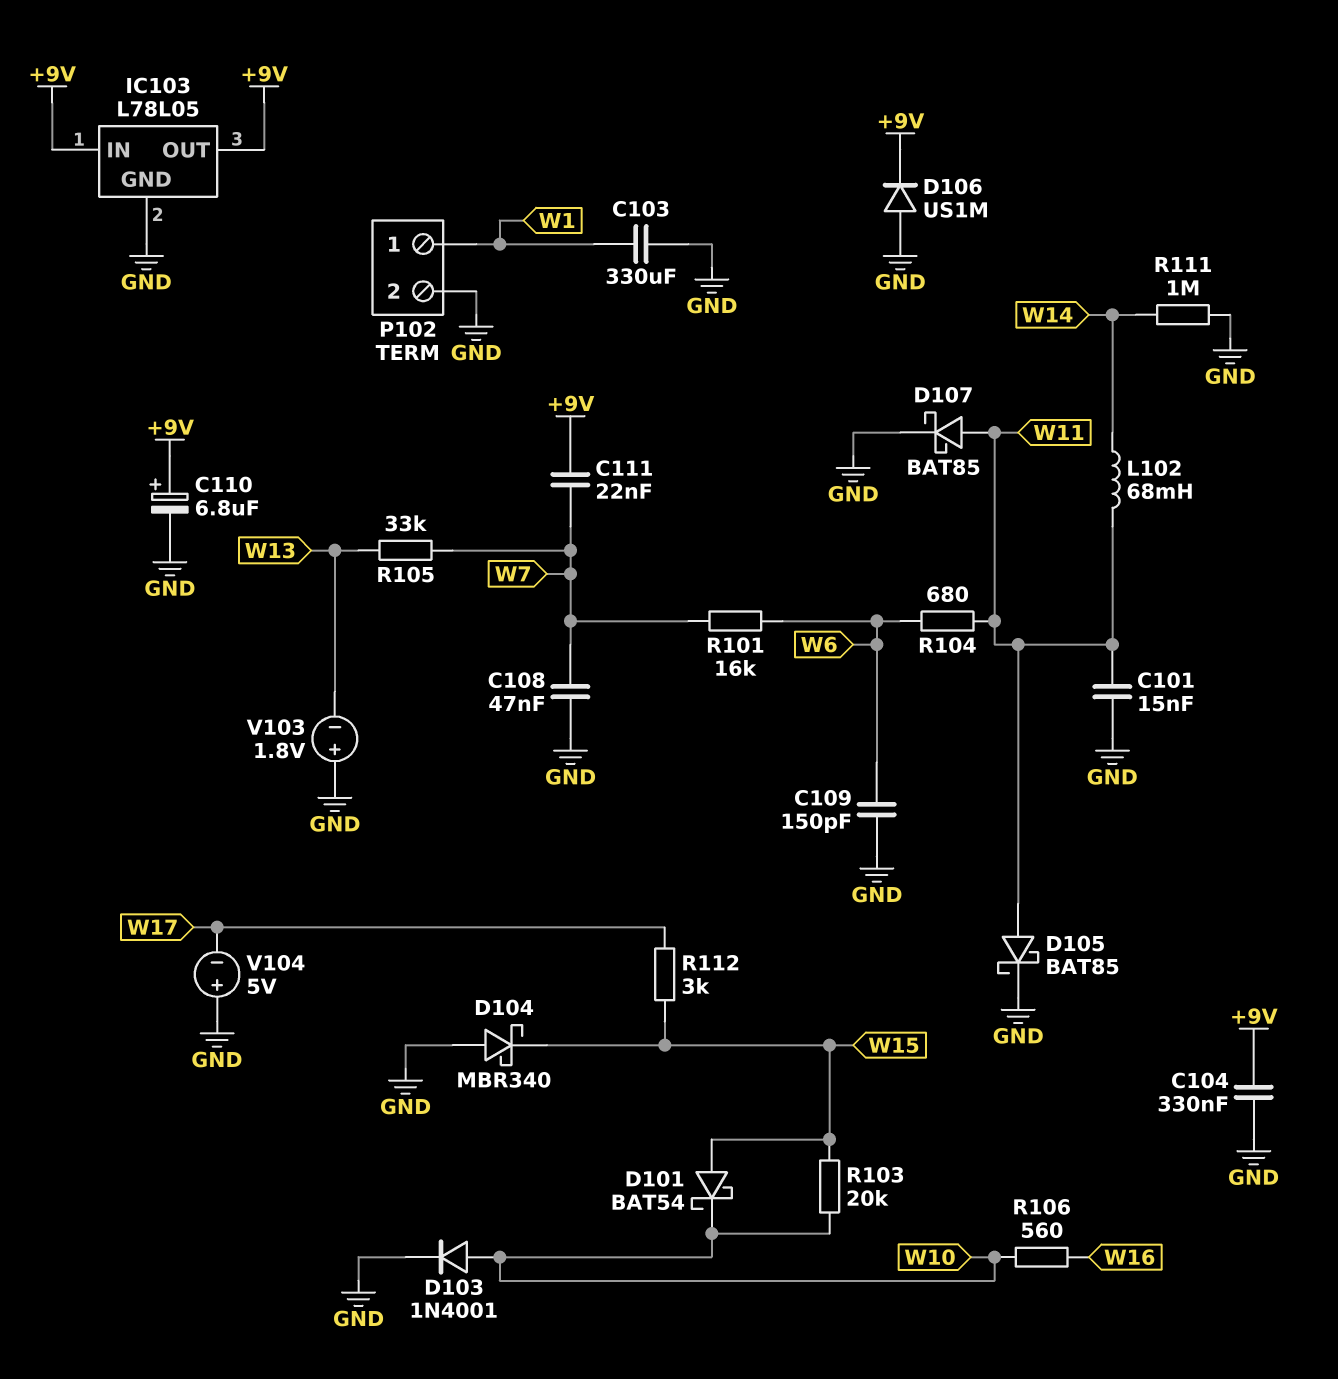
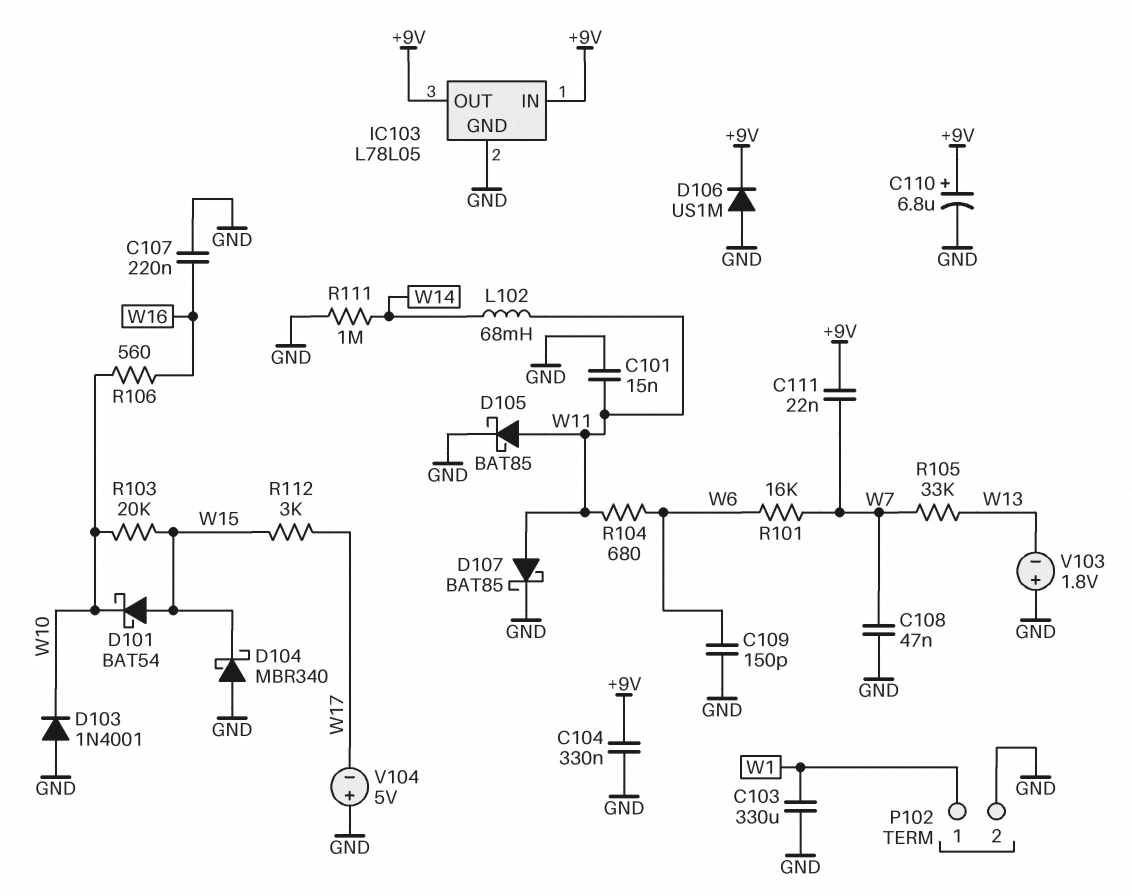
C107: none -> 220nF (GND, W16)
D103: diode 1N4001 (A W10, K GND) -> diode 1N4001 (A GND, K W10)

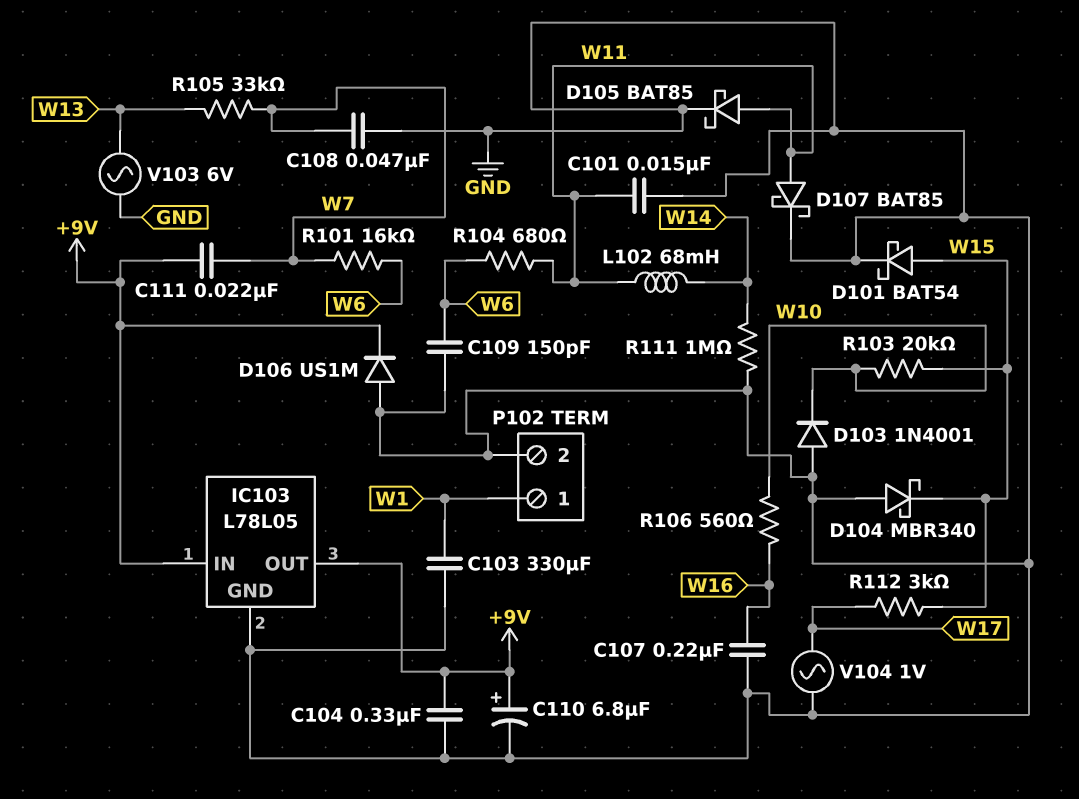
D101: schottky BAT54 (A W15, K W10) -> schottky BAT54 (A W15, K GND)
V103: 1.8V (plus GND, minus W13) -> AC 6V (GND, W13)
V104: 5V (plus GND, minus W17) -> AC 1V (GND, W17)

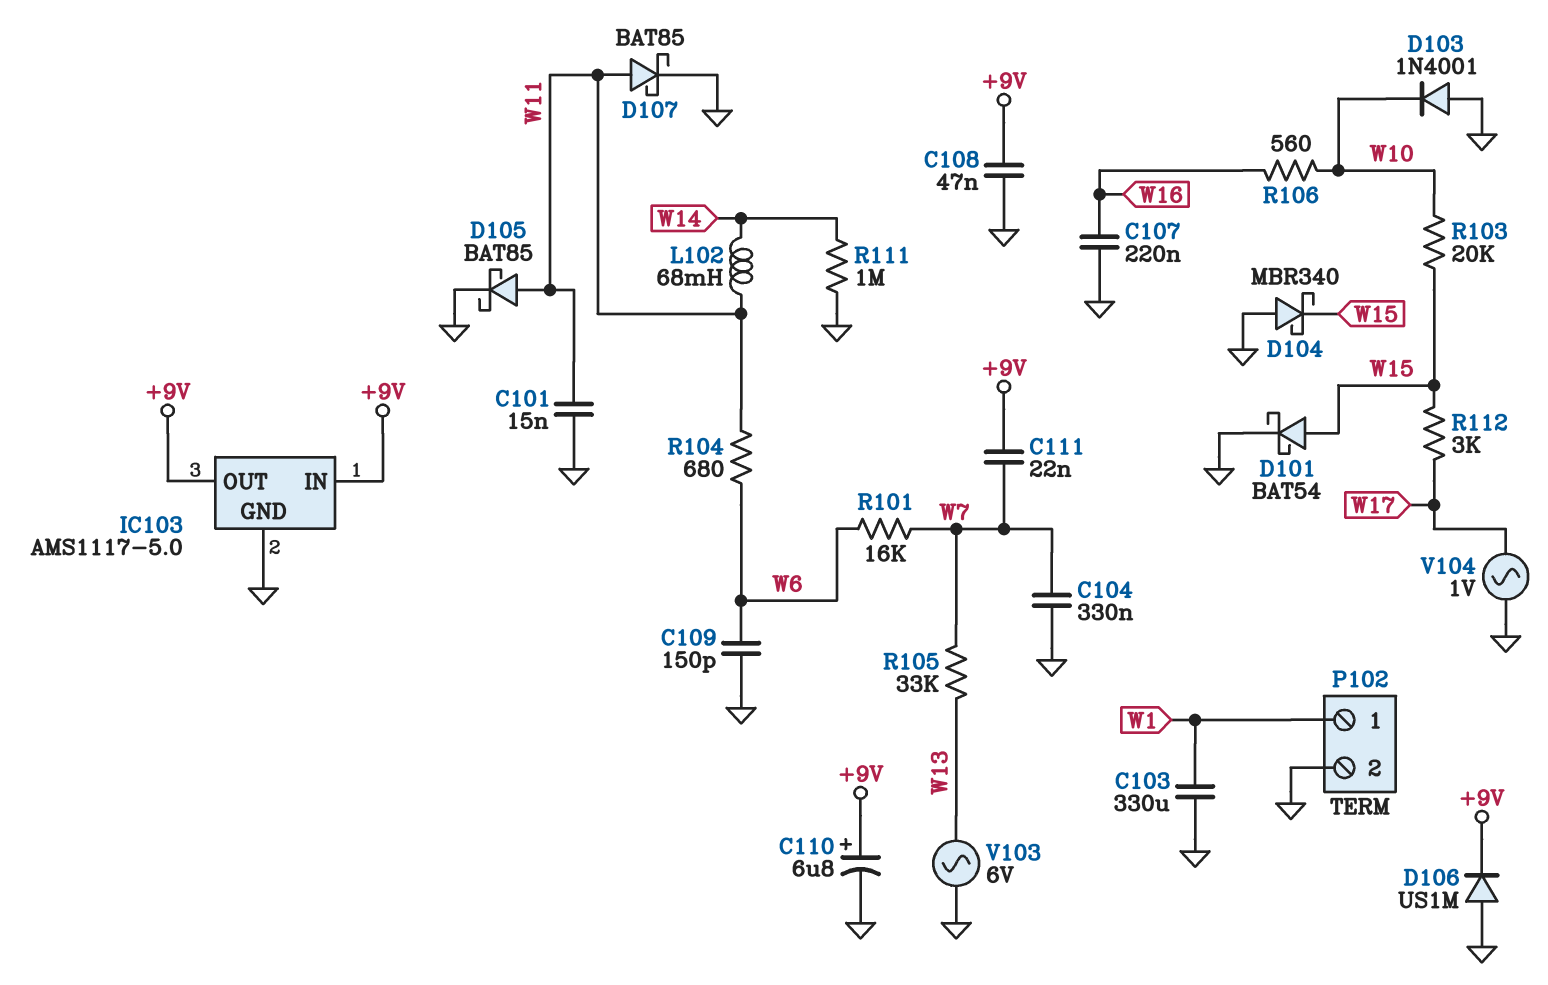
C104: 330nF (+9V, GND) -> 330nF (GND, W7)
C108: 47nF (GND, W7) -> 47nF (+9V, GND)
IC103: L78L05 -> AMS1117-5.0

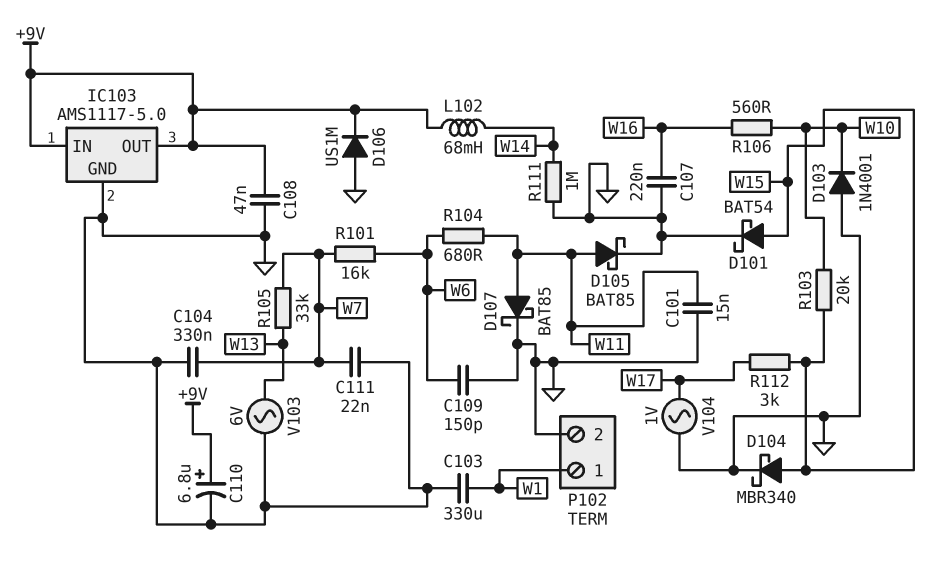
C111: 22nF (+9V, W7) -> 22nF (GND, W7)
D104: schottky MBR340 (A GND, K W15) -> schottky MBR340 (A W15, K GND)
L102: 68mH (W11, W14) -> 68mH (+9V, W14)

